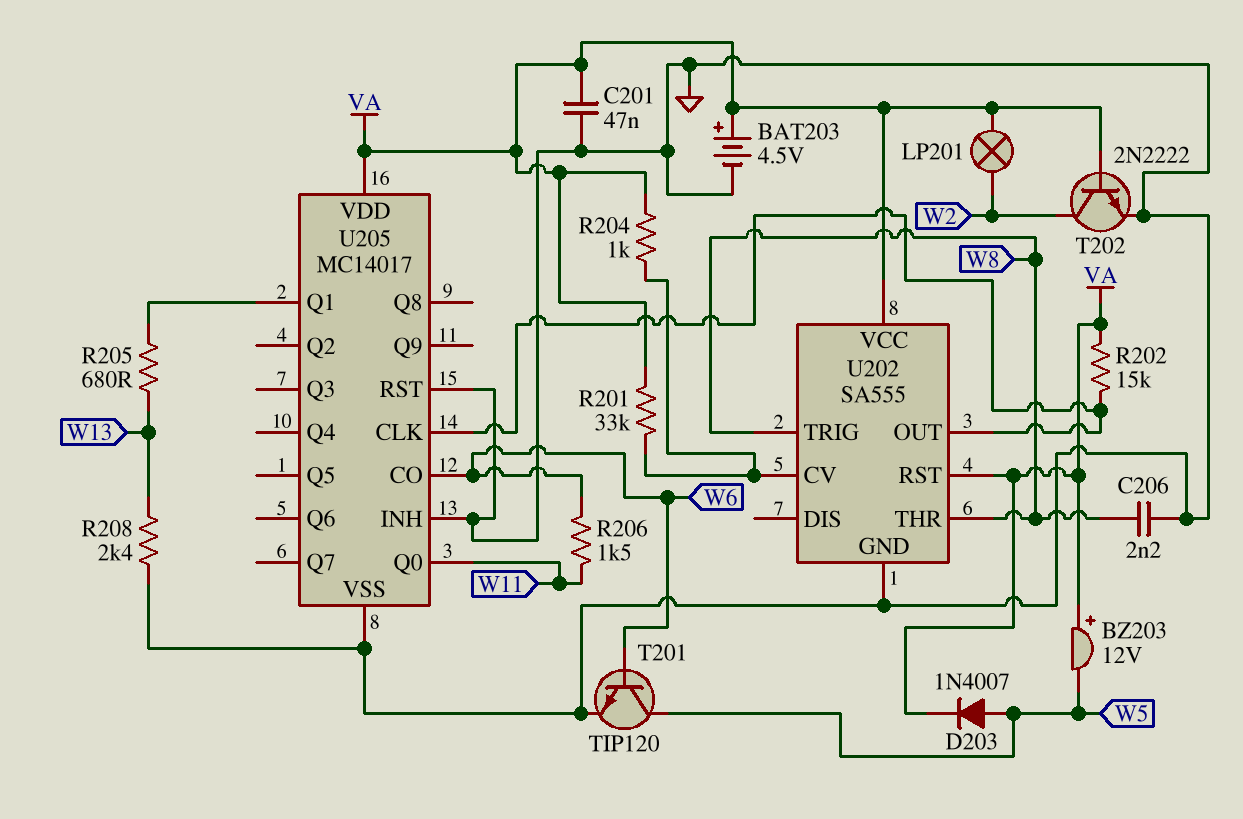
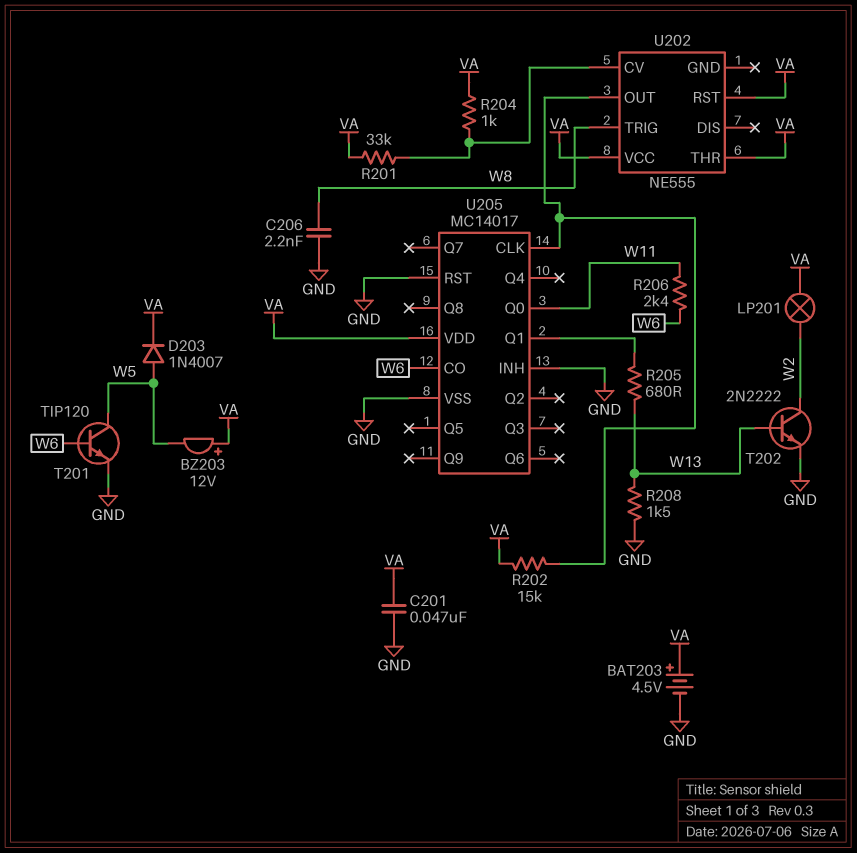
R206: 1.5k (W6, W11) -> 2.4k (W6, W11)
R208: 2.4k (GND, W13) -> 1.5k (GND, W13)
T202: NPN 2N2222 (B VA, C W2, E GND) -> NPN 2N2222 (B W13, C W2, E GND)
U202: SA555 -> NE555
U202 pin GND: GND -> none
U202 pin THR: W8 -> VA

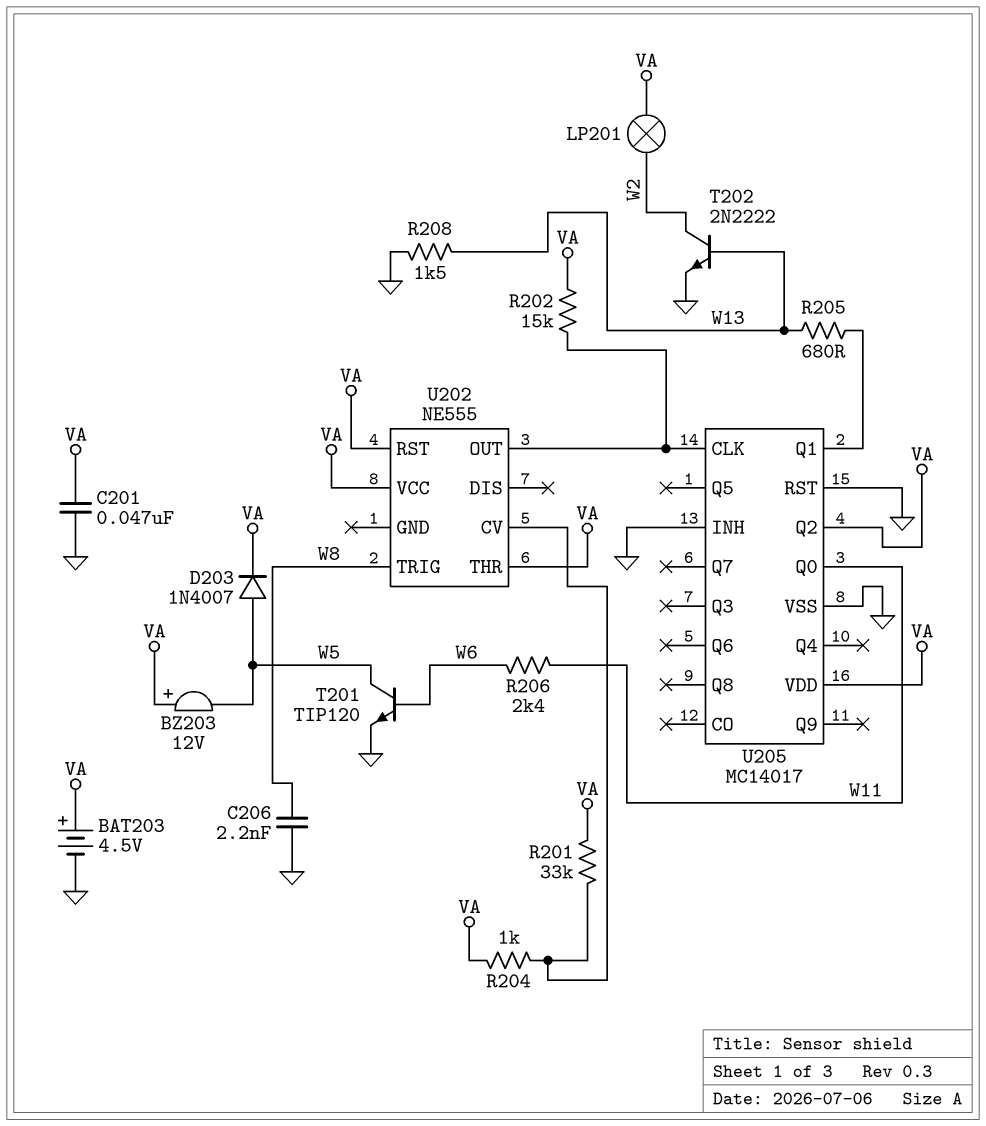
U205 pin CO: W6 -> none
U205 pin Q2: none -> VA

